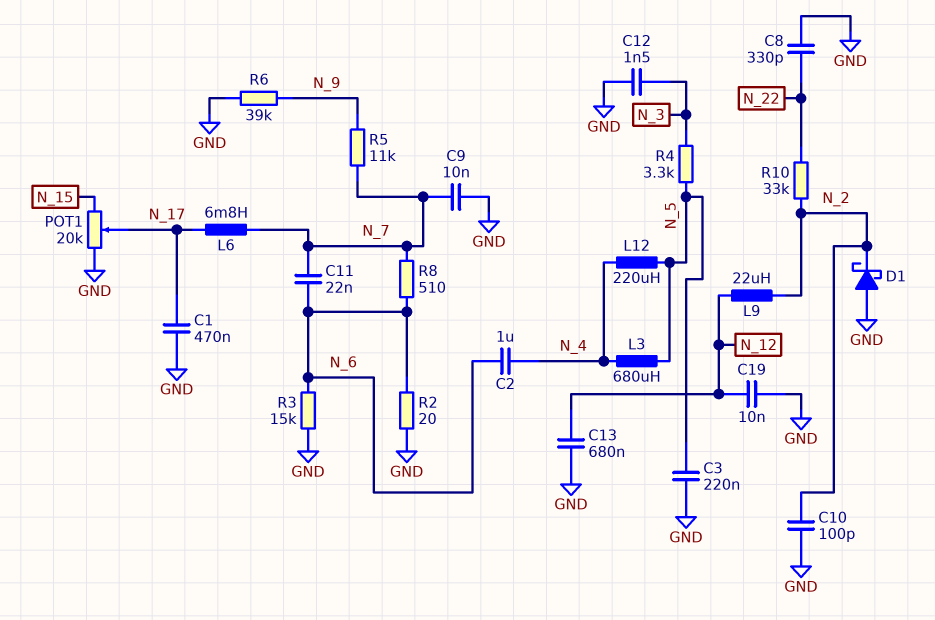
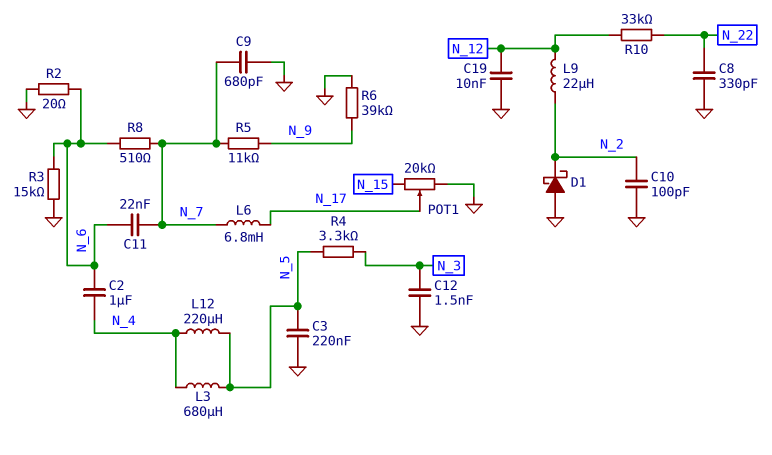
C1: 470nF (GND, N_17) -> none
C9: 10nF (GND, N_7) -> 680pF (GND, N_7)
C13: 680nF (GND, N_12) -> none
R10: 33k (N_2, N_22) -> 33k (N_12, N_22)

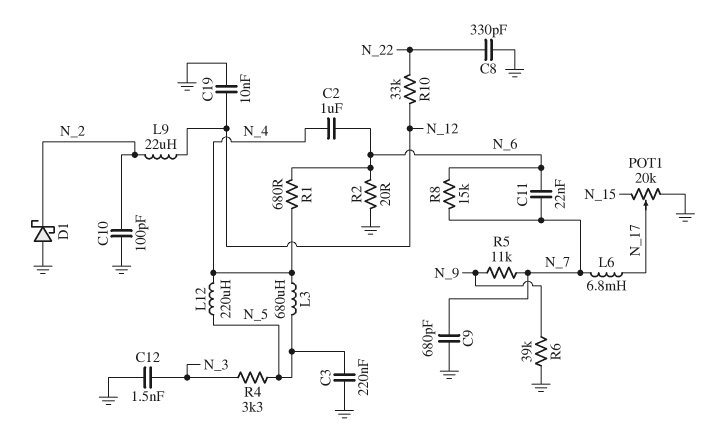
R1: none -> 680 (N_4, N_6)
R3: 15k (GND, N_6) -> none
R8: 510 (N_6, N_7) -> 15k (N_6, N_7)

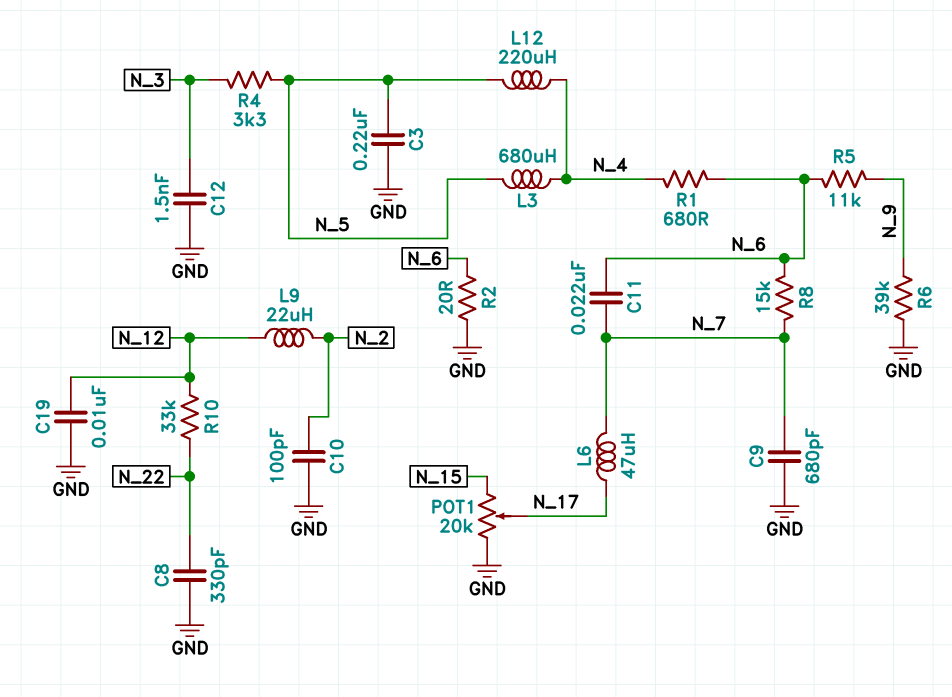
C2: 1uF (N_4, N_6) -> none
D1: schottky (A GND, K N_2) -> none
L6: 6.8mH (N_7, N_17) -> 47uH (N_7, N_17)
R5: 11k (N_7, N_9) -> 11k (N_6, N_9)

